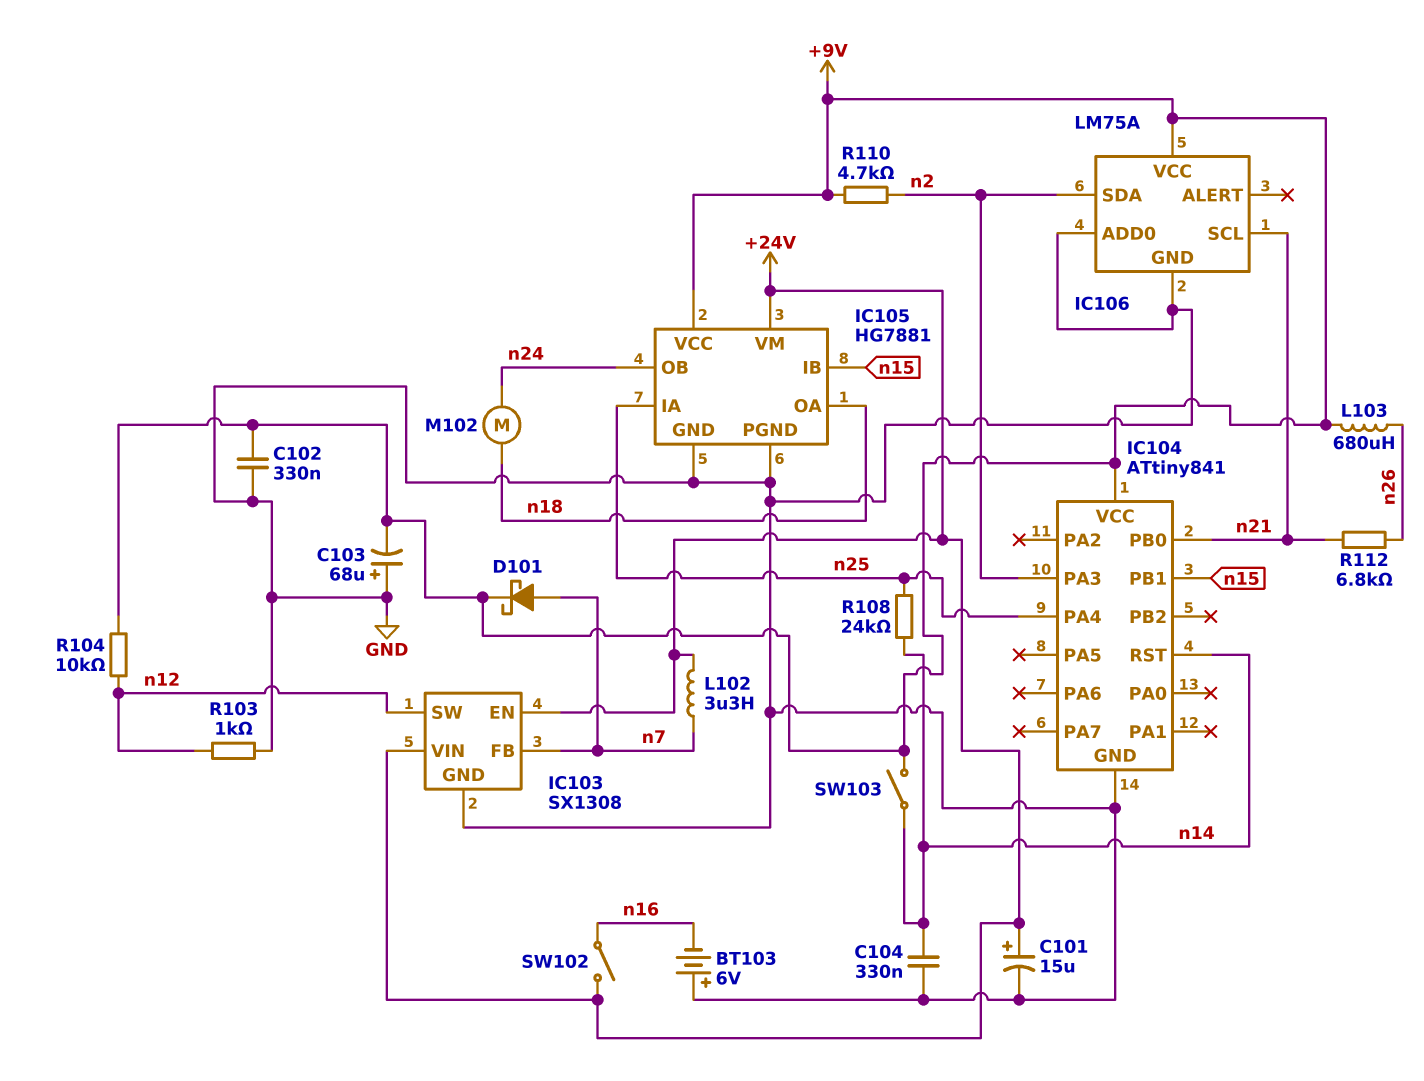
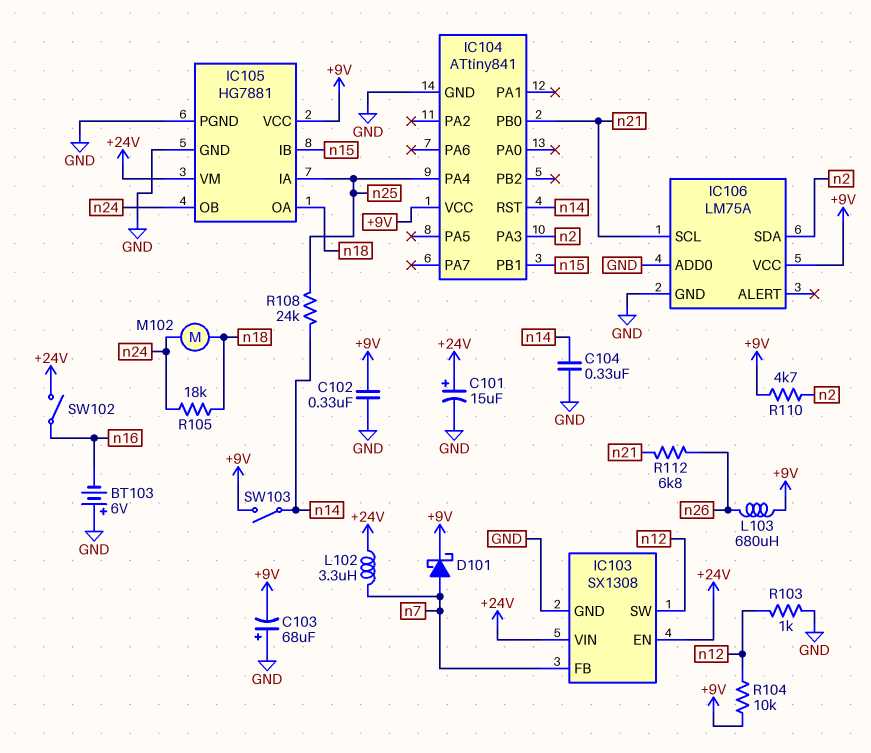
R105: none -> 18k (n18, n24)

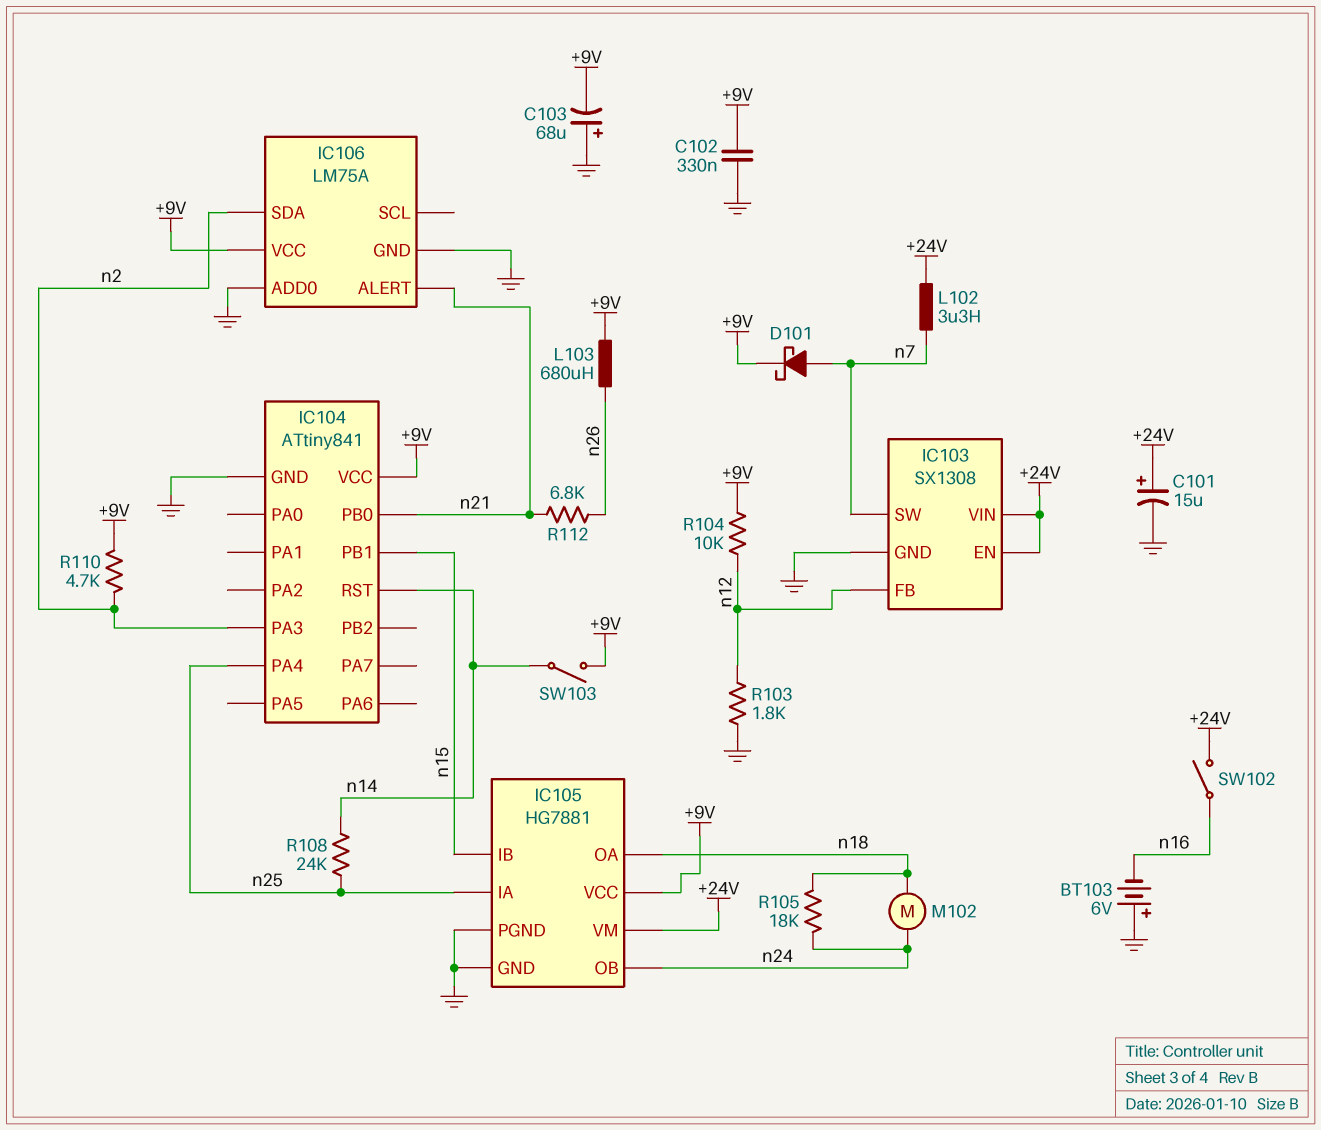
C104: 330nF (GND, n14) -> none
IC103 pin FB: n7 -> n12
IC103 pin SW: n12 -> n7
IC106 pin ALERT: none -> n21
IC106 pin SCL: n21 -> none
R103: 1k (GND, n12) -> 1.8k (GND, n12)

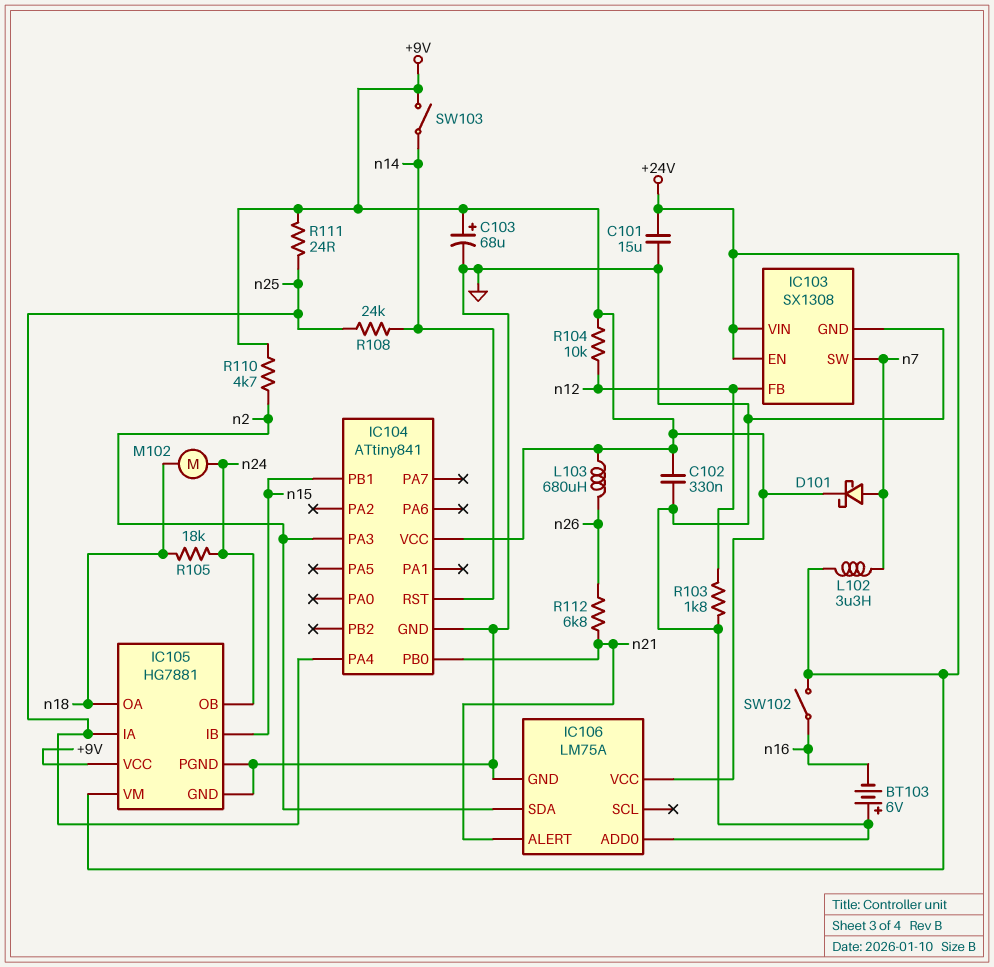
C101: 15uF (plus +24V, minus GND) -> 15uF (+24V, GND)
C103: 68uF (plus GND, minus +9V) -> 68uF (plus +9V, minus GND)
R111: none -> 24 (+9V, n25)

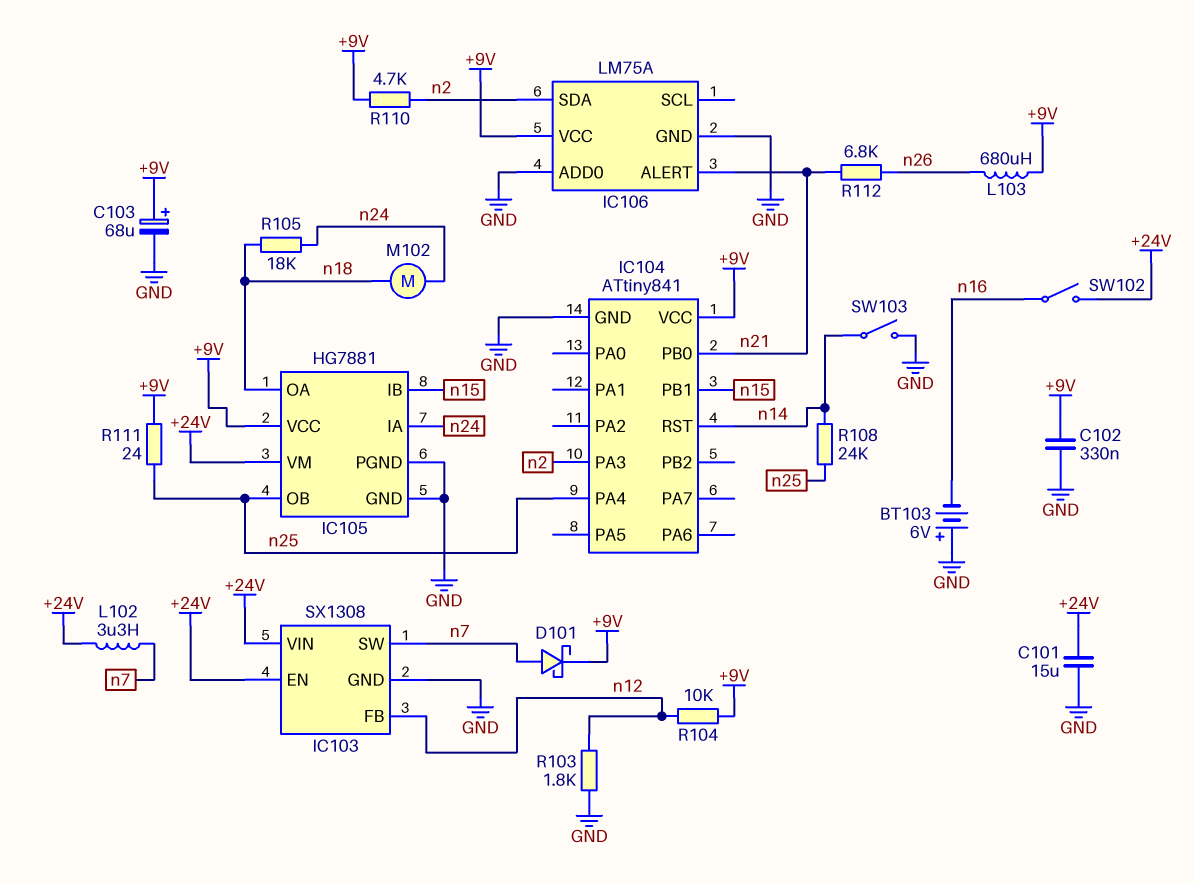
IC105 pin IA: n25 -> n24
IC105 pin OB: n24 -> n25
SW103: switch (+9V, n14) -> switch (GND, n14)

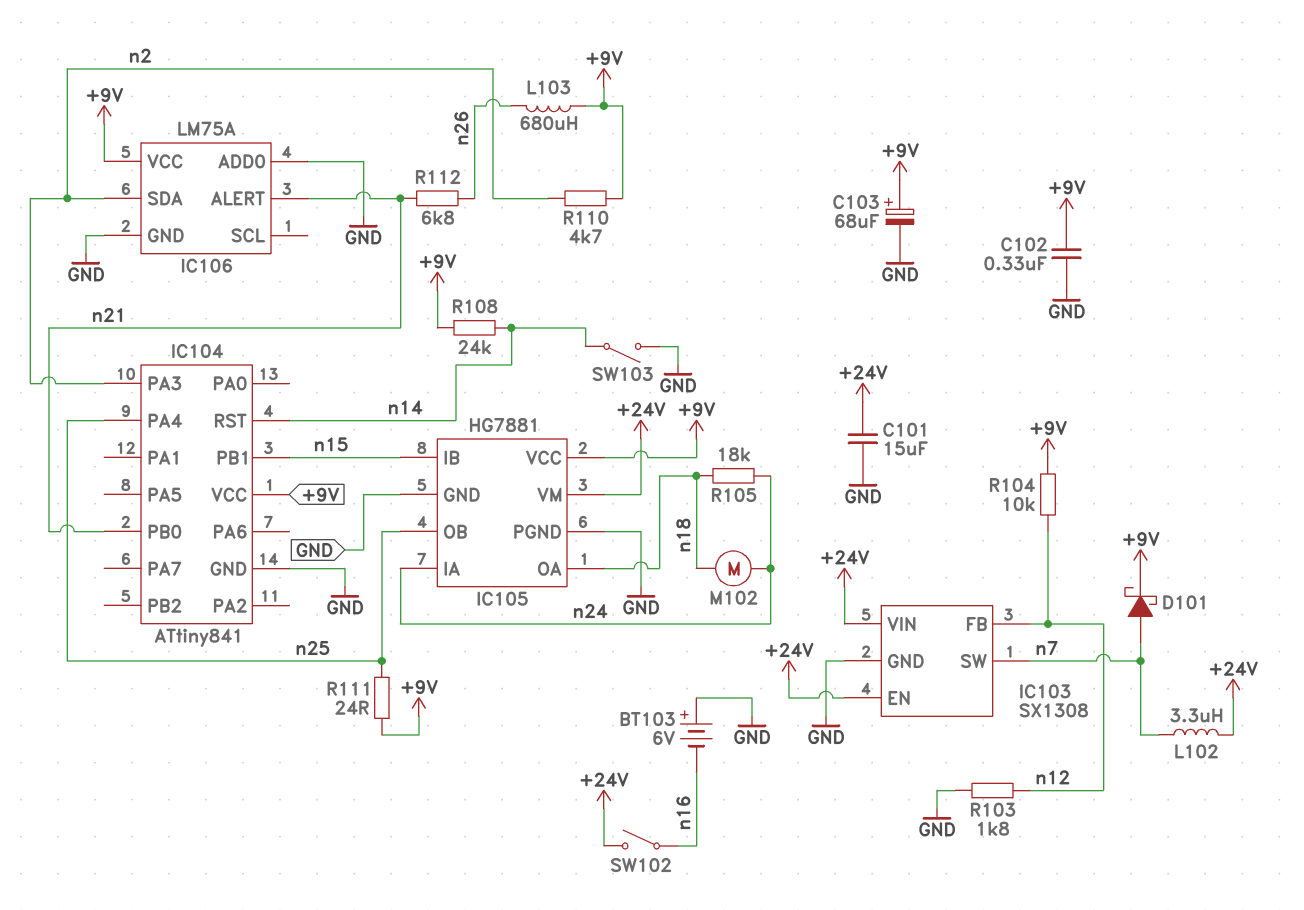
R108: 24k (n14, n25) -> 24k (+9V, n14)

